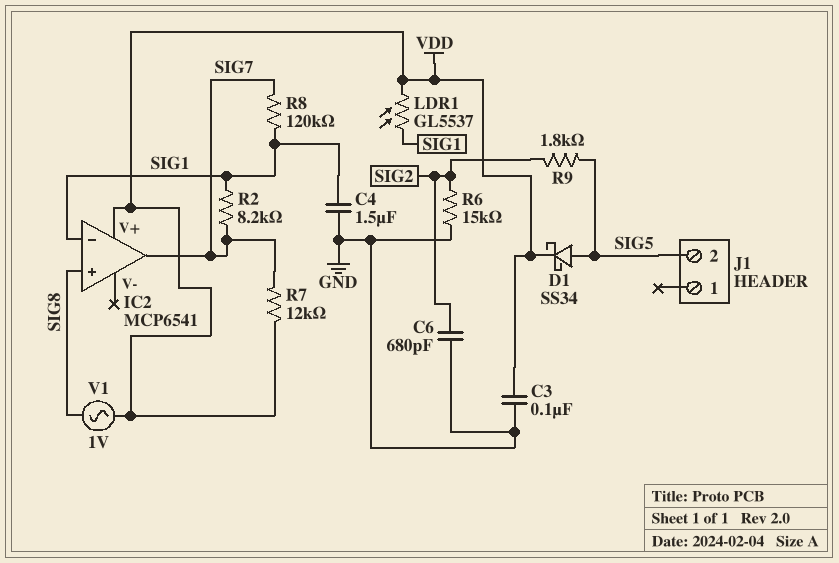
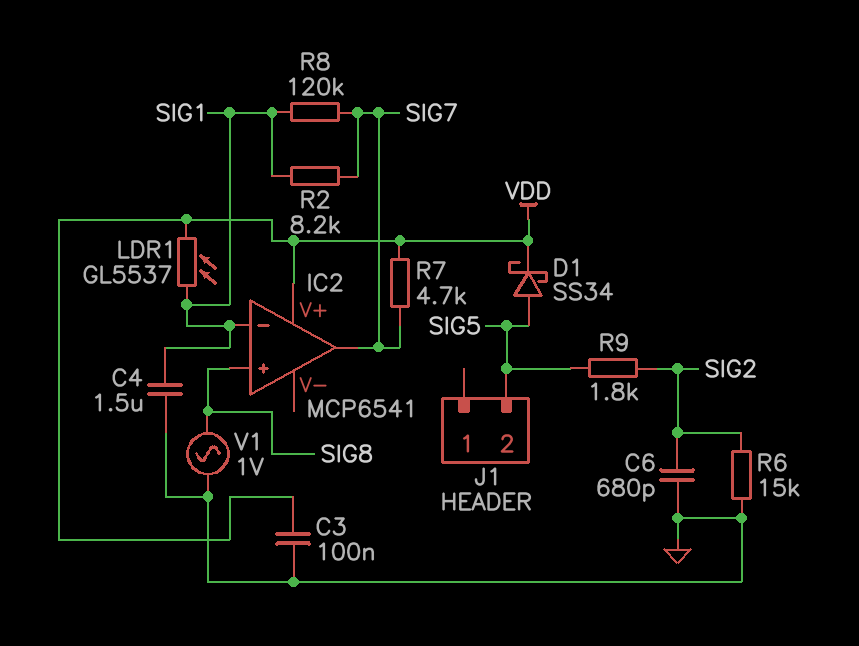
R7: 12k (SIG7, VDD) -> 4.7k (SIG7, VDD)
V1: AC 1V (SIG8, VDD) -> AC 1V (GND, SIG8)

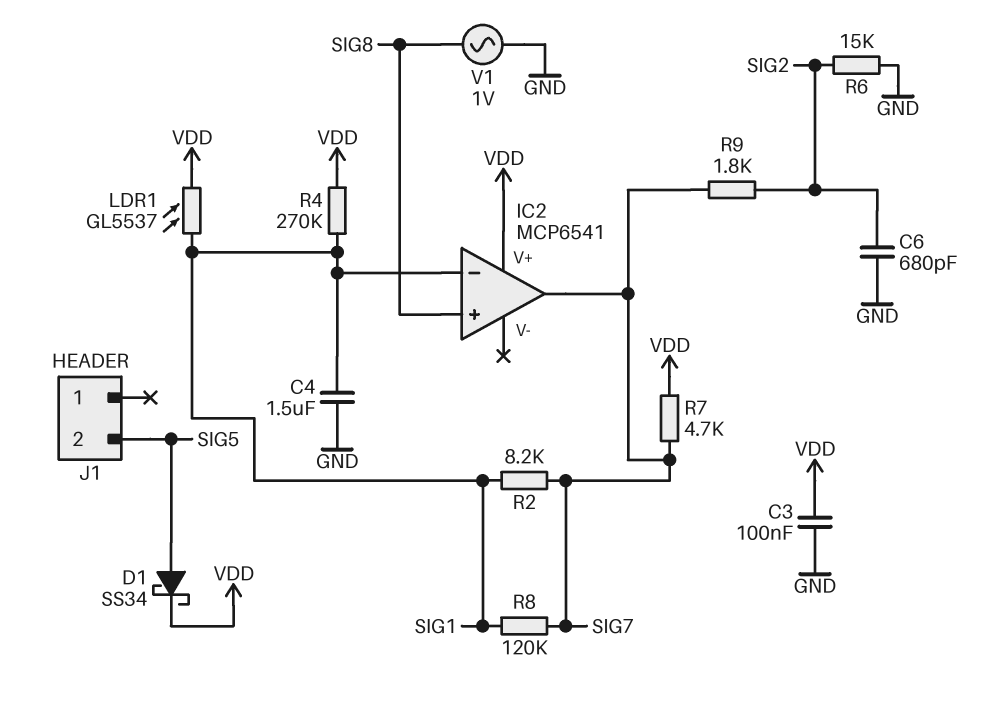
R4: none -> 270k (SIG1, VDD)
R9: 1.8k (SIG2, SIG5) -> 1.8k (SIG2, SIG7)

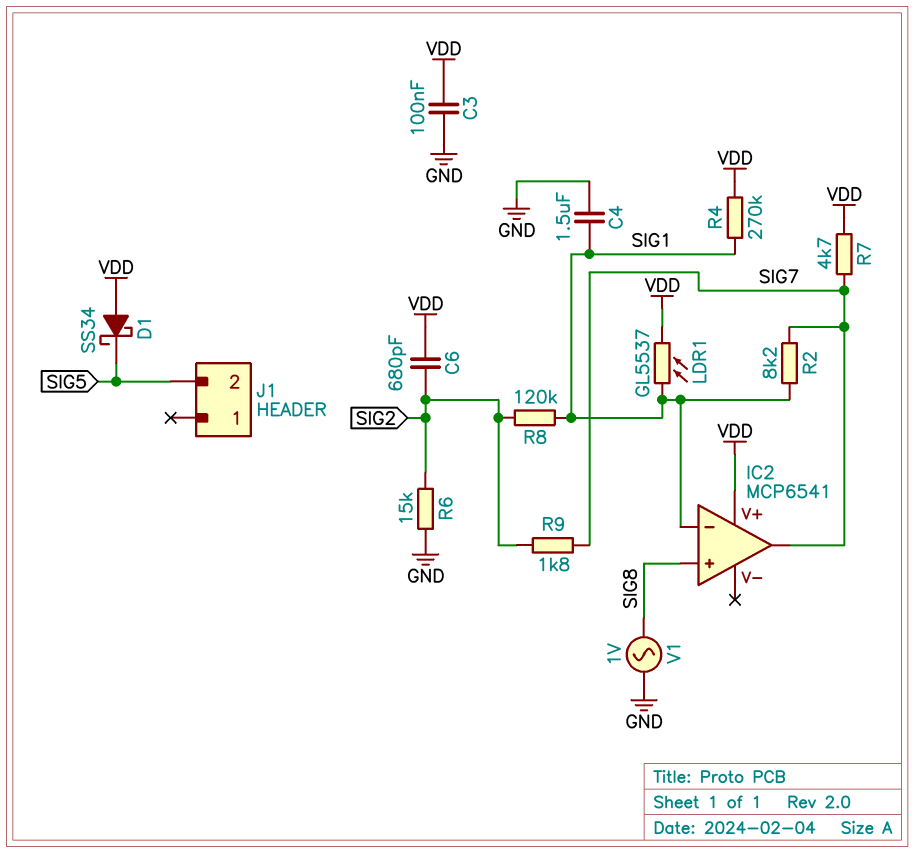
C6: 680pF (GND, SIG2) -> 680pF (SIG2, VDD)
D1: schottky SS34 (A SIG5, K VDD) -> schottky SS34 (A VDD, K SIG5)
R8: 120k (SIG1, SIG7) -> 120k (SIG1, SIG2)

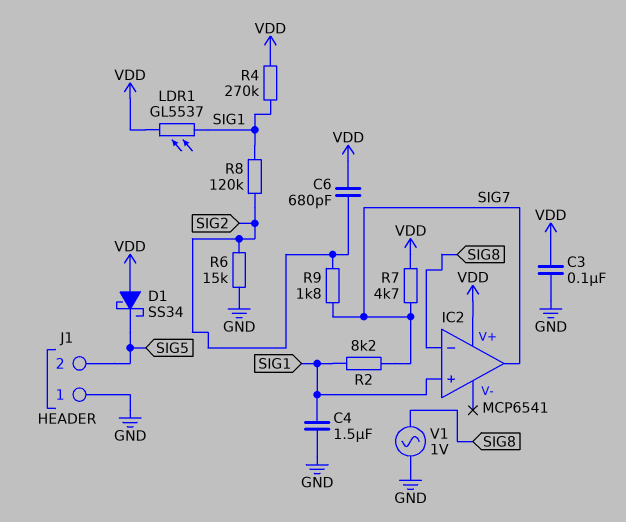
IC2 pin in+: SIG8 -> SIG1
IC2 pin in-: SIG1 -> SIG8
J1 pin 1: none -> GND

